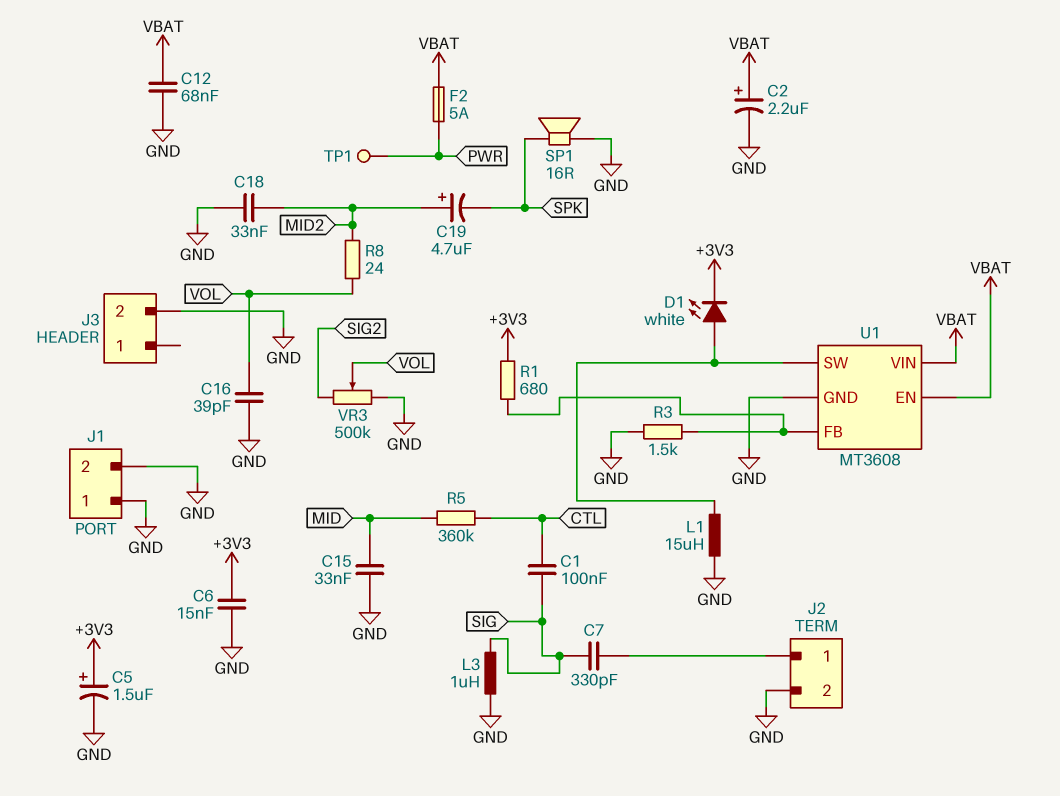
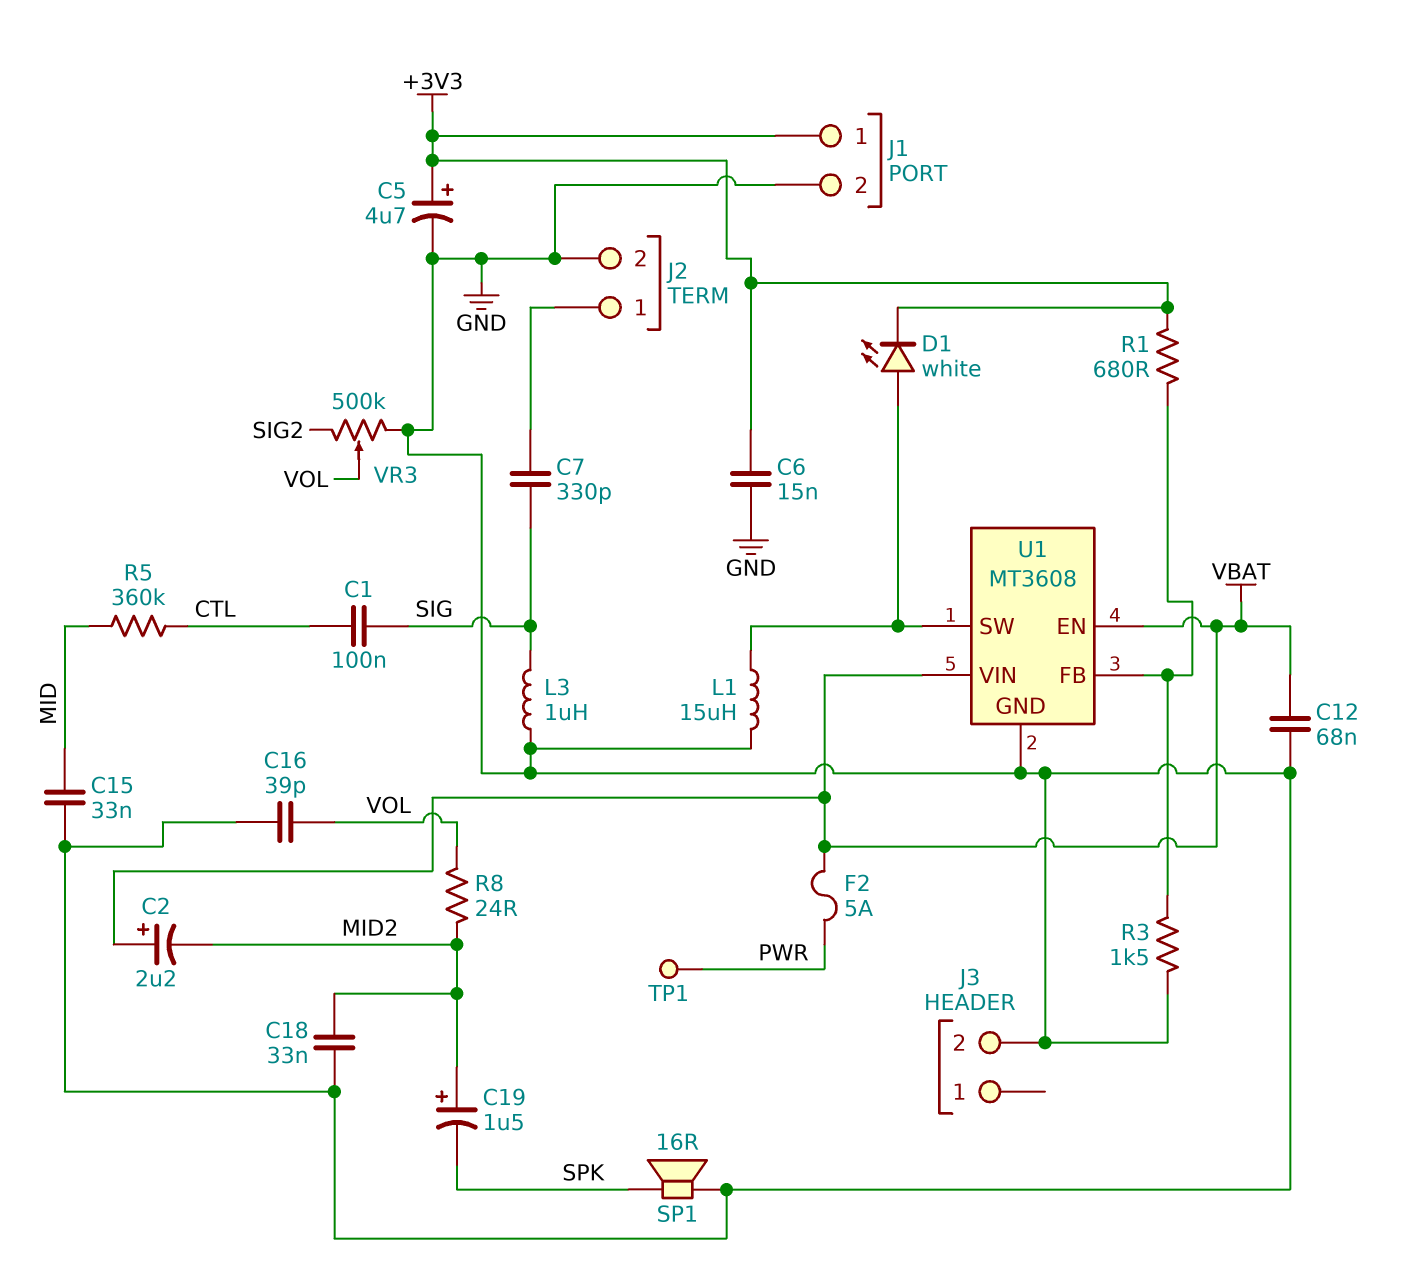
C2: 2.2uF (plus VBAT, minus GND) -> 2.2uF (plus VBAT, minus MID2)
C5: 1.5uF (plus +3V3, minus GND) -> 4.7uF (plus +3V3, minus GND)
C19: 4.7uF (plus MID2, minus SPK) -> 1.5uF (plus MID2, minus SPK)
J1 pin 1: GND -> +3V3

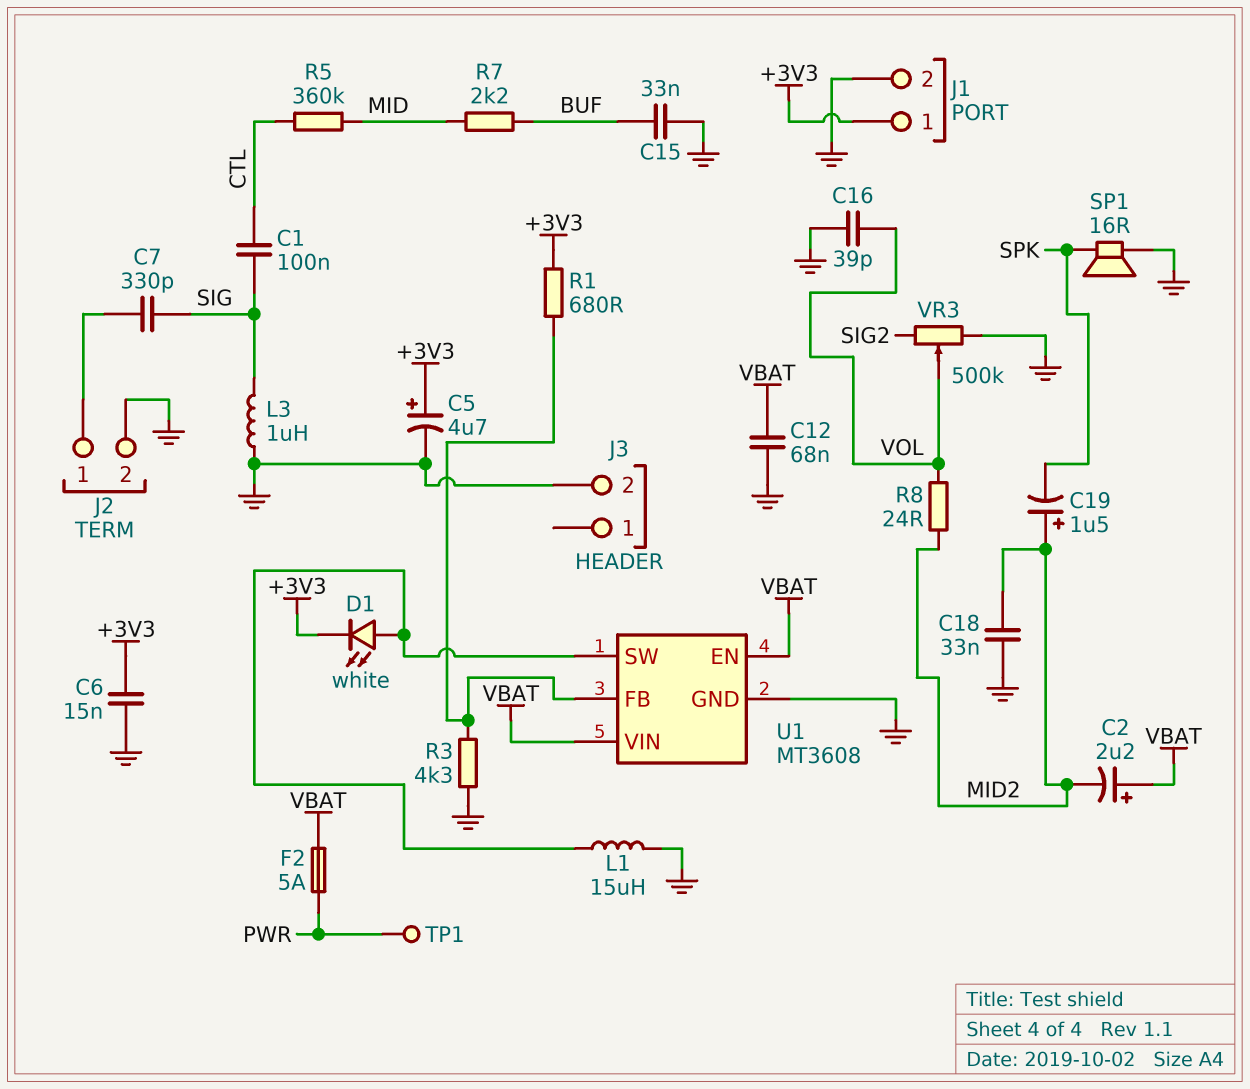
C15: 33nF (GND, MID) -> 33nF (BUF, GND)
R3: 1.5k (GND, U1/FB) -> 4.3k (GND, U1/FB)
R7: none -> 2.2k (BUF, MID)

